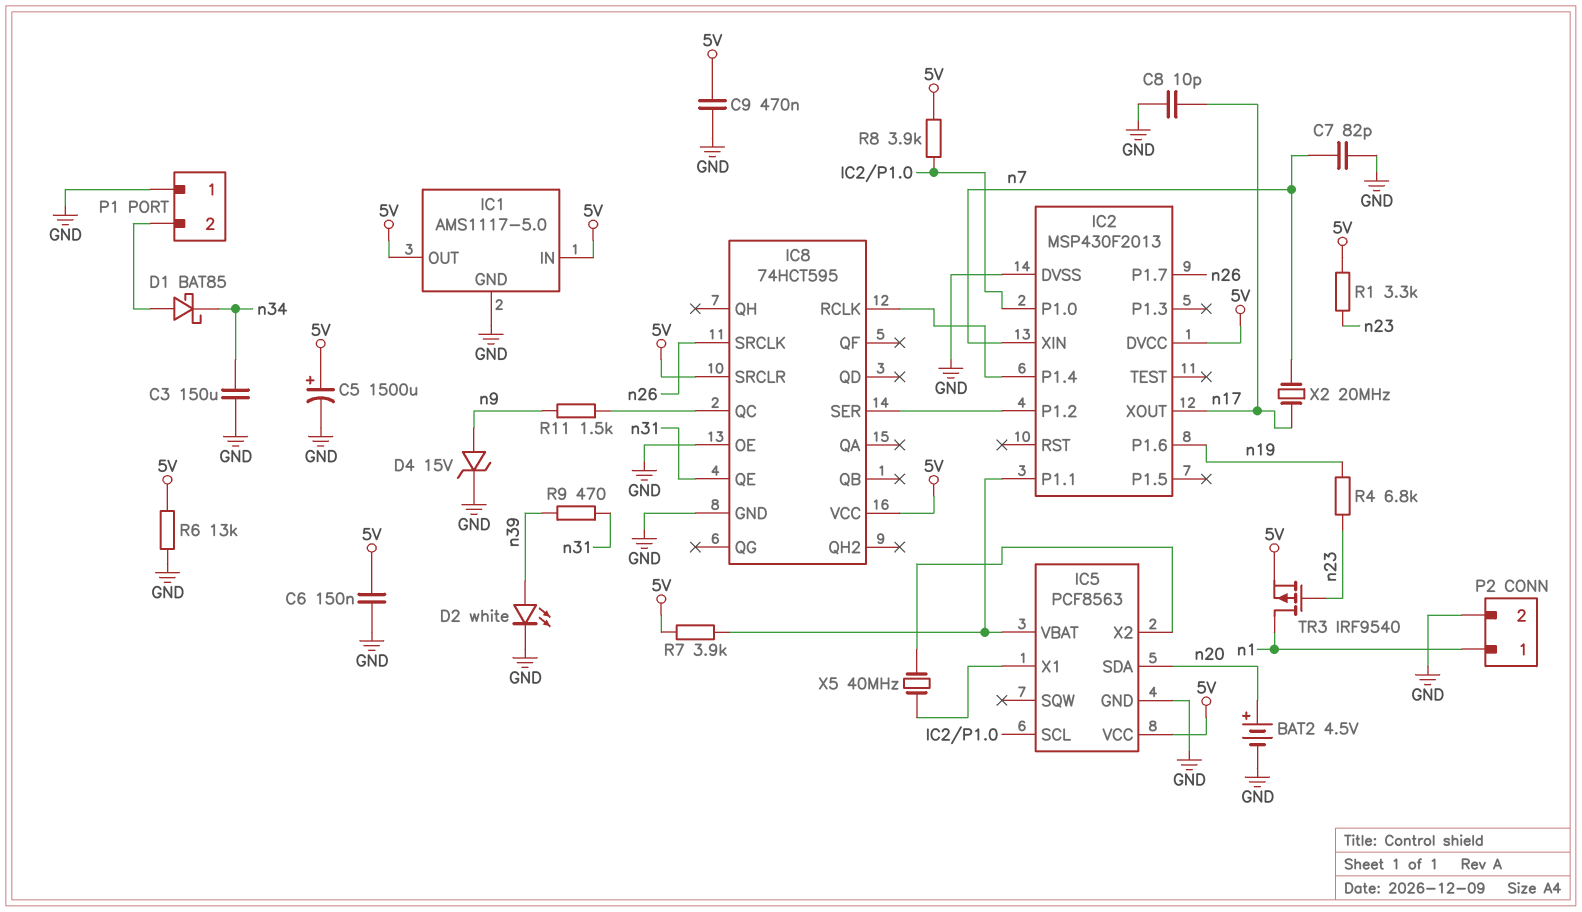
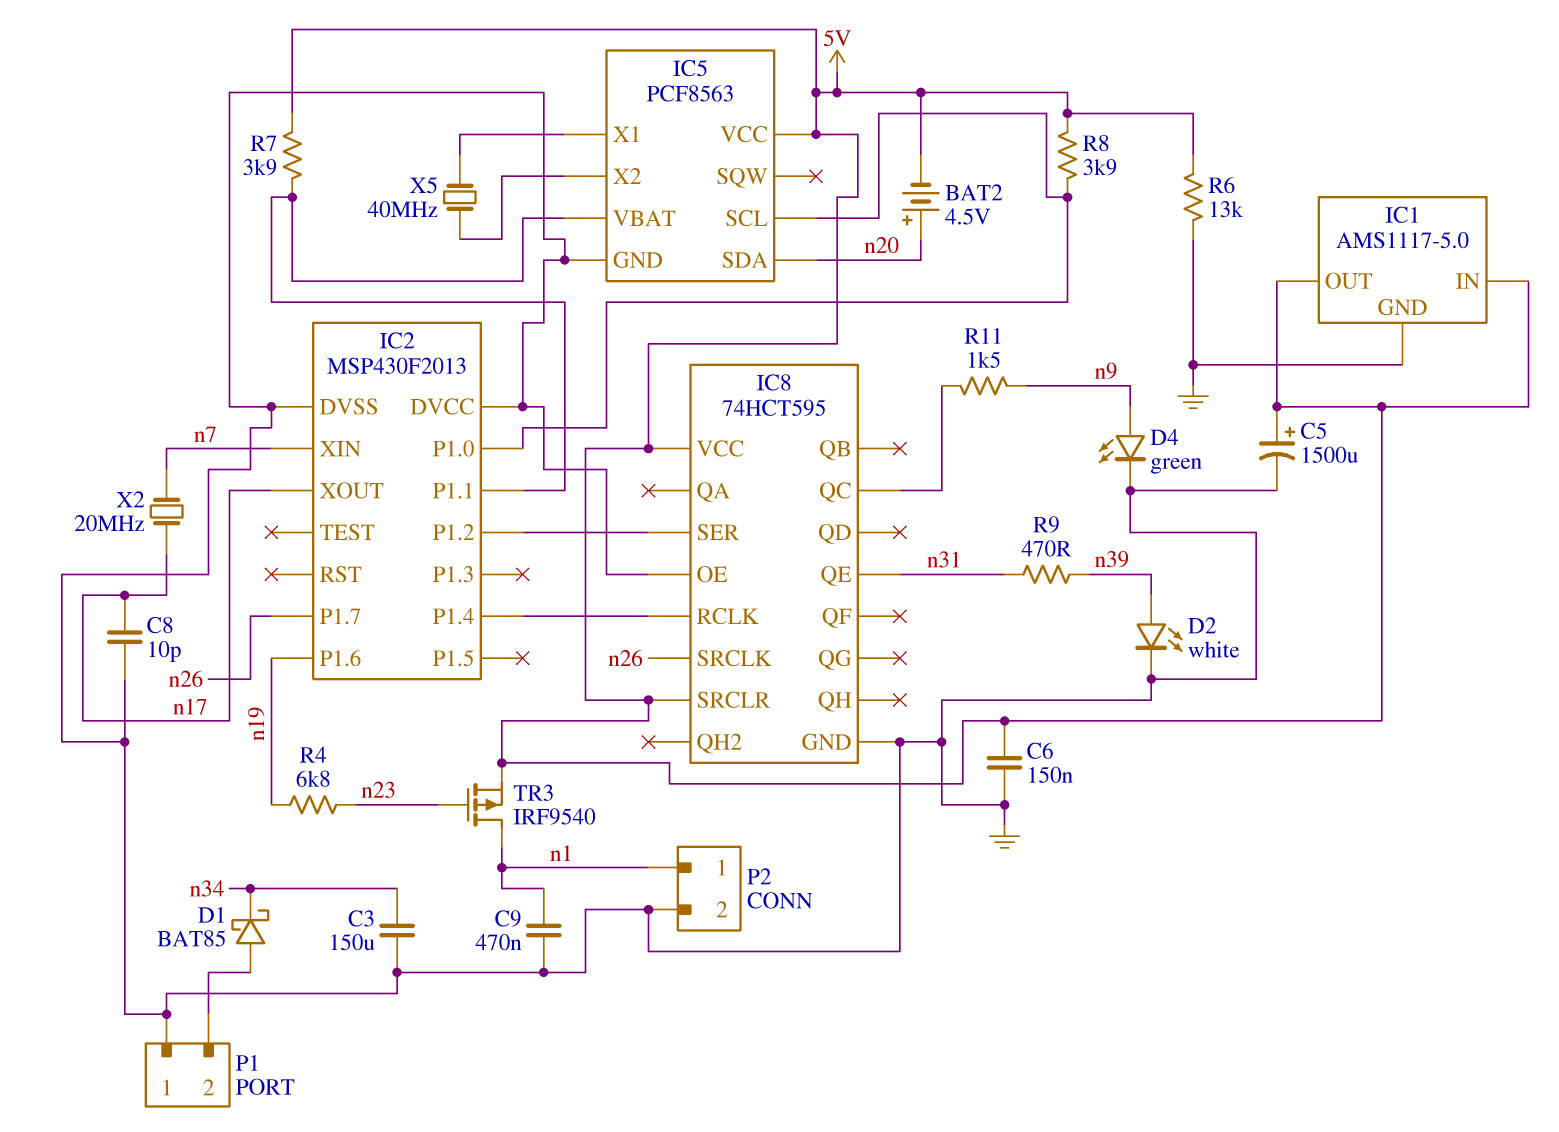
BAT2: 4.5V (plus n20, minus GND) -> 4.5V (plus n20, minus 5V)
C7: 82pF (GND, n7) -> none
C9: 470nF (5V, GND) -> 470nF (GND, n1)
D4: zener 15V (A n9, K GND) -> LED green (A n9, K GND)
IC2 pin DVCC: 5V -> GND
R1: 3.3k (5V, n23) -> none

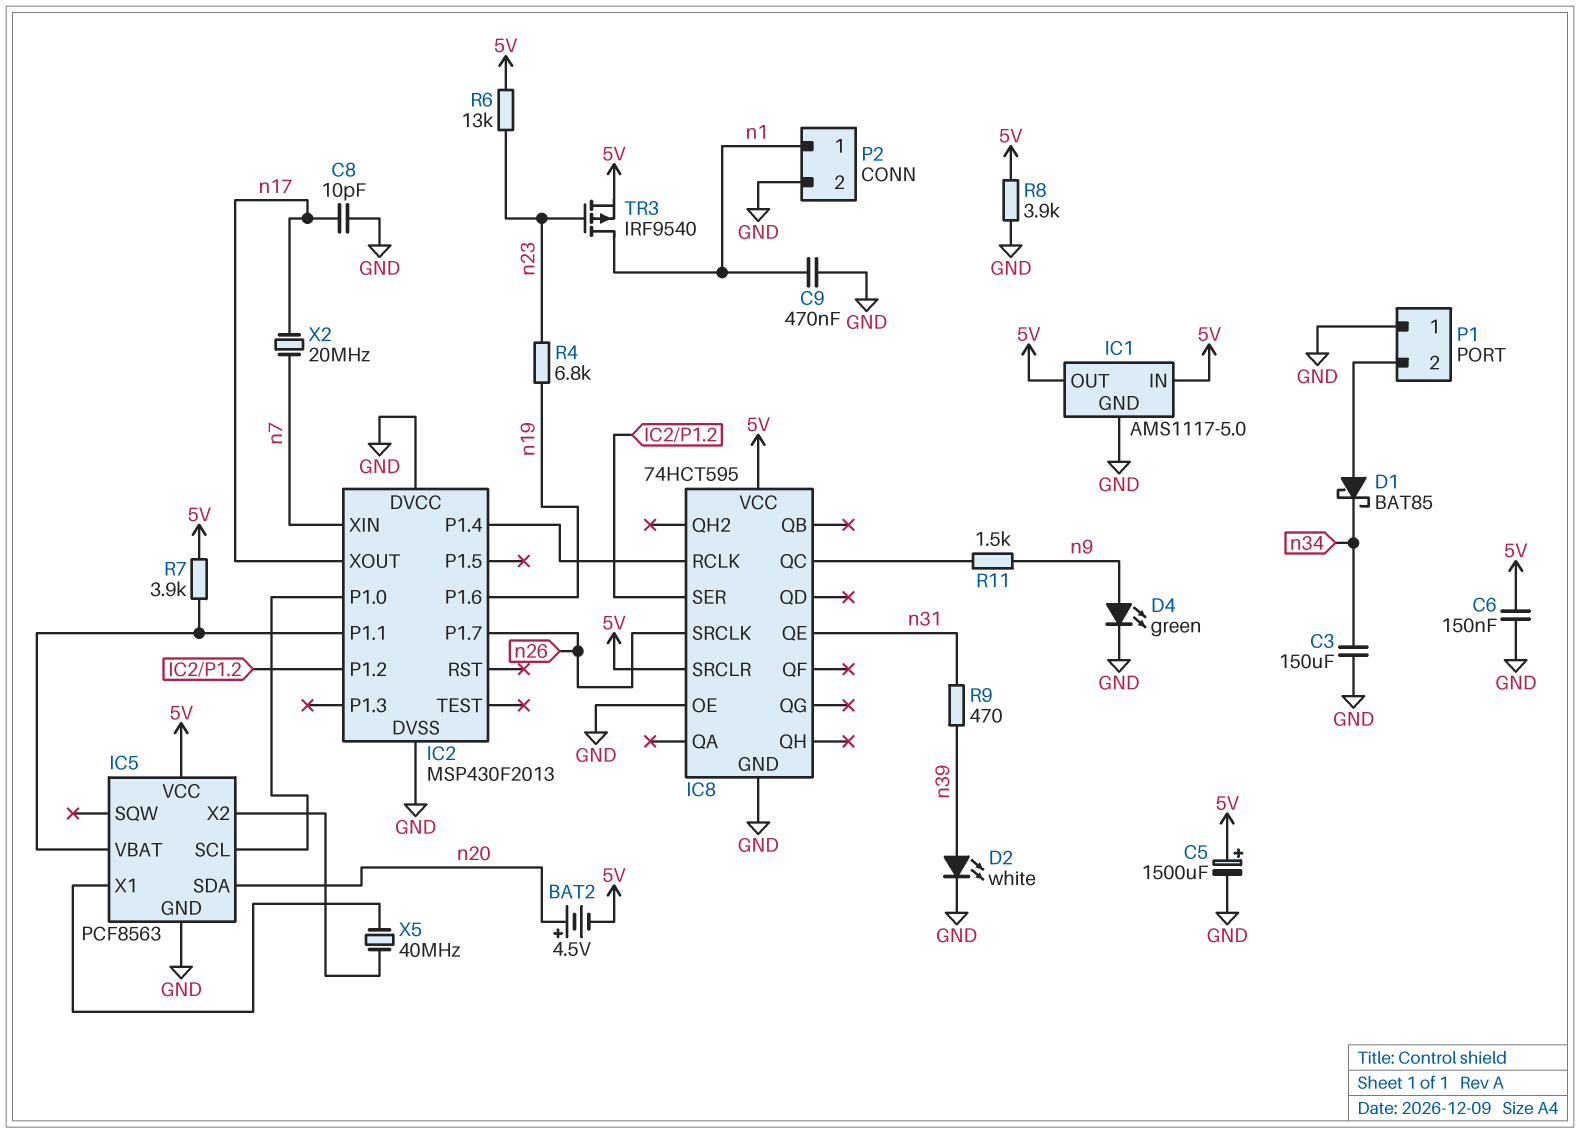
R6: 13k (5V, GND) -> 13k (5V, n23)
R8: 3.9k (5V, IC2/P1.0) -> 3.9k (5V, GND)

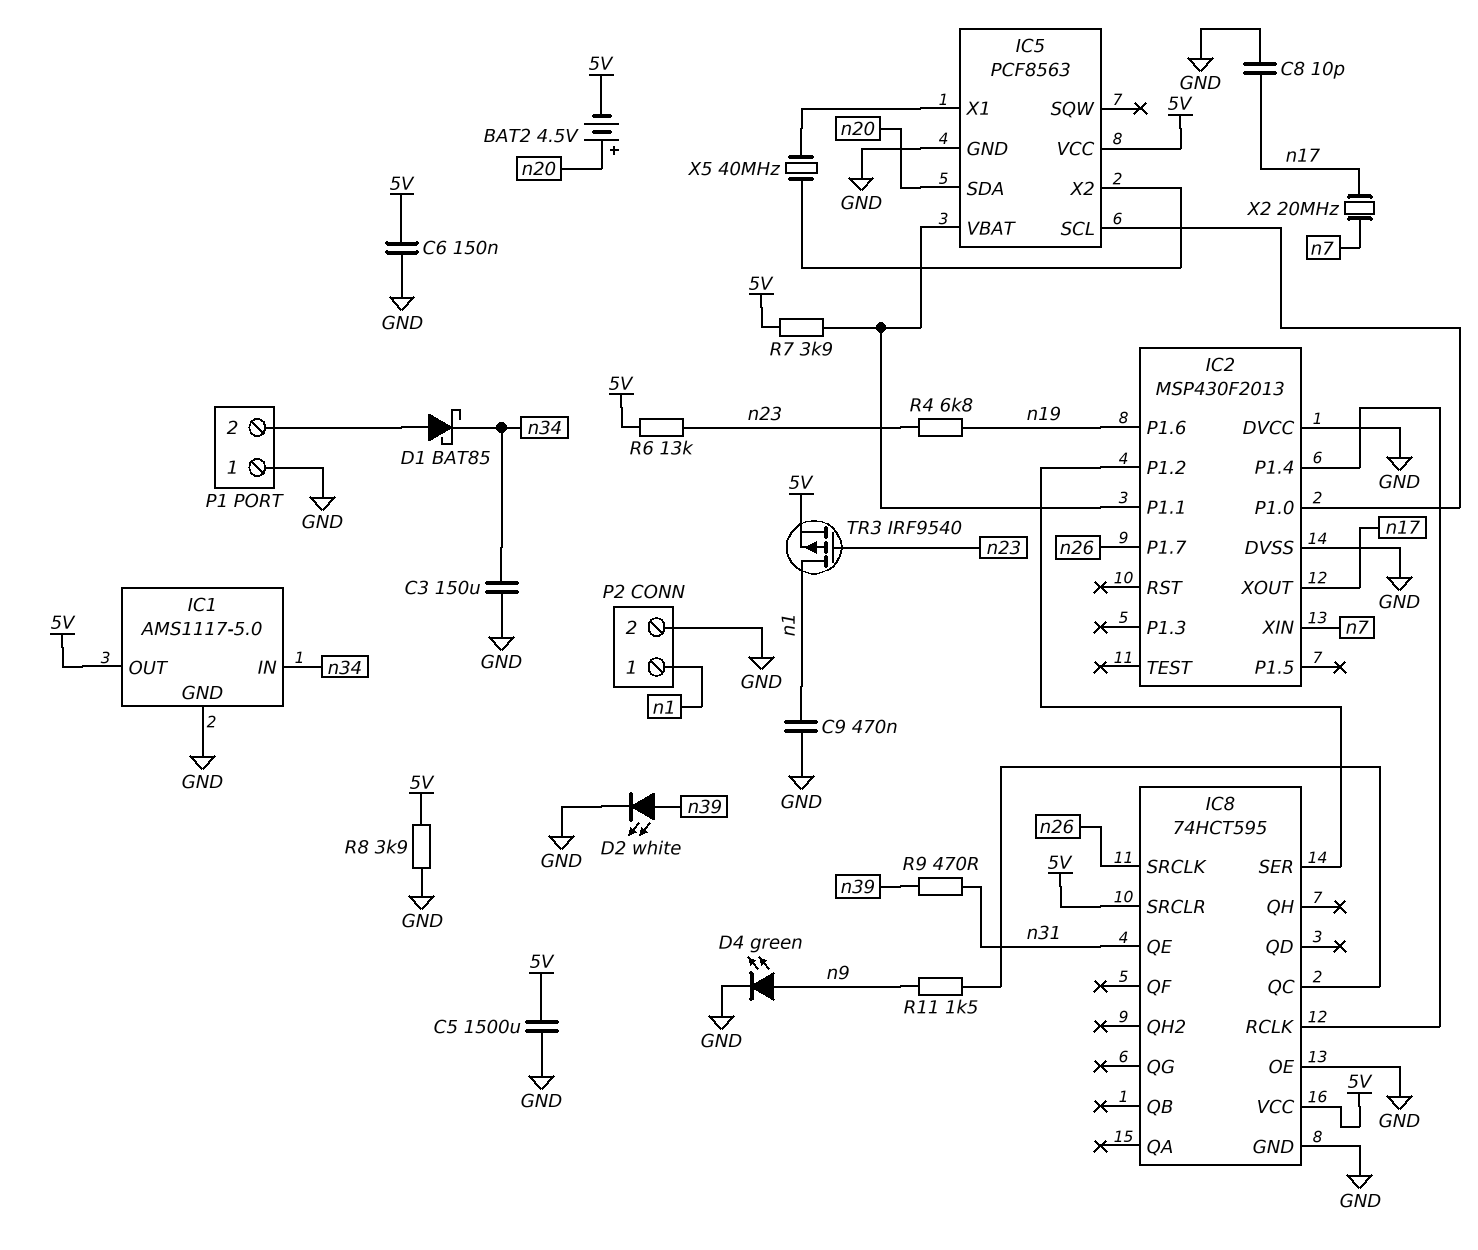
C5: 1500uF (plus 5V, minus GND) -> 1500uF (5V, GND)
IC1 pin IN: 5V -> n34

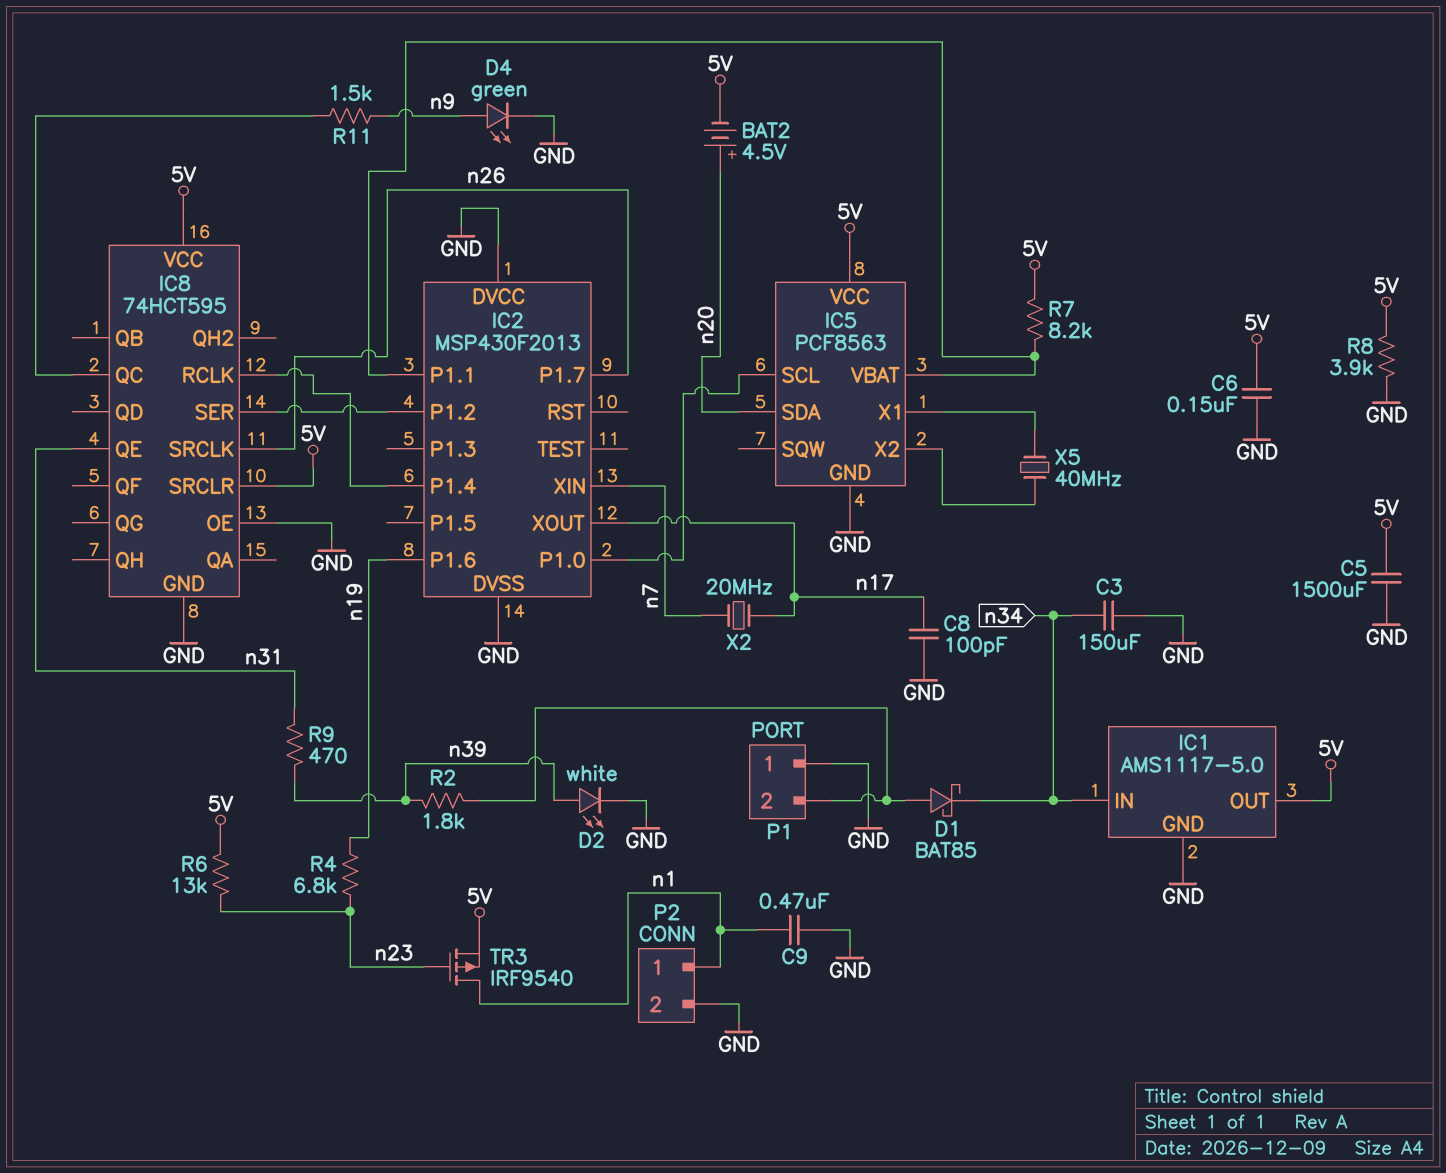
C8: 10pF (GND, n17) -> 100pF (GND, n17)
R2: none -> 1.8k (P1/2, n39)
R7: 3.9k (5V, IC2/P1.1) -> 8.2k (5V, IC2/P1.1)

